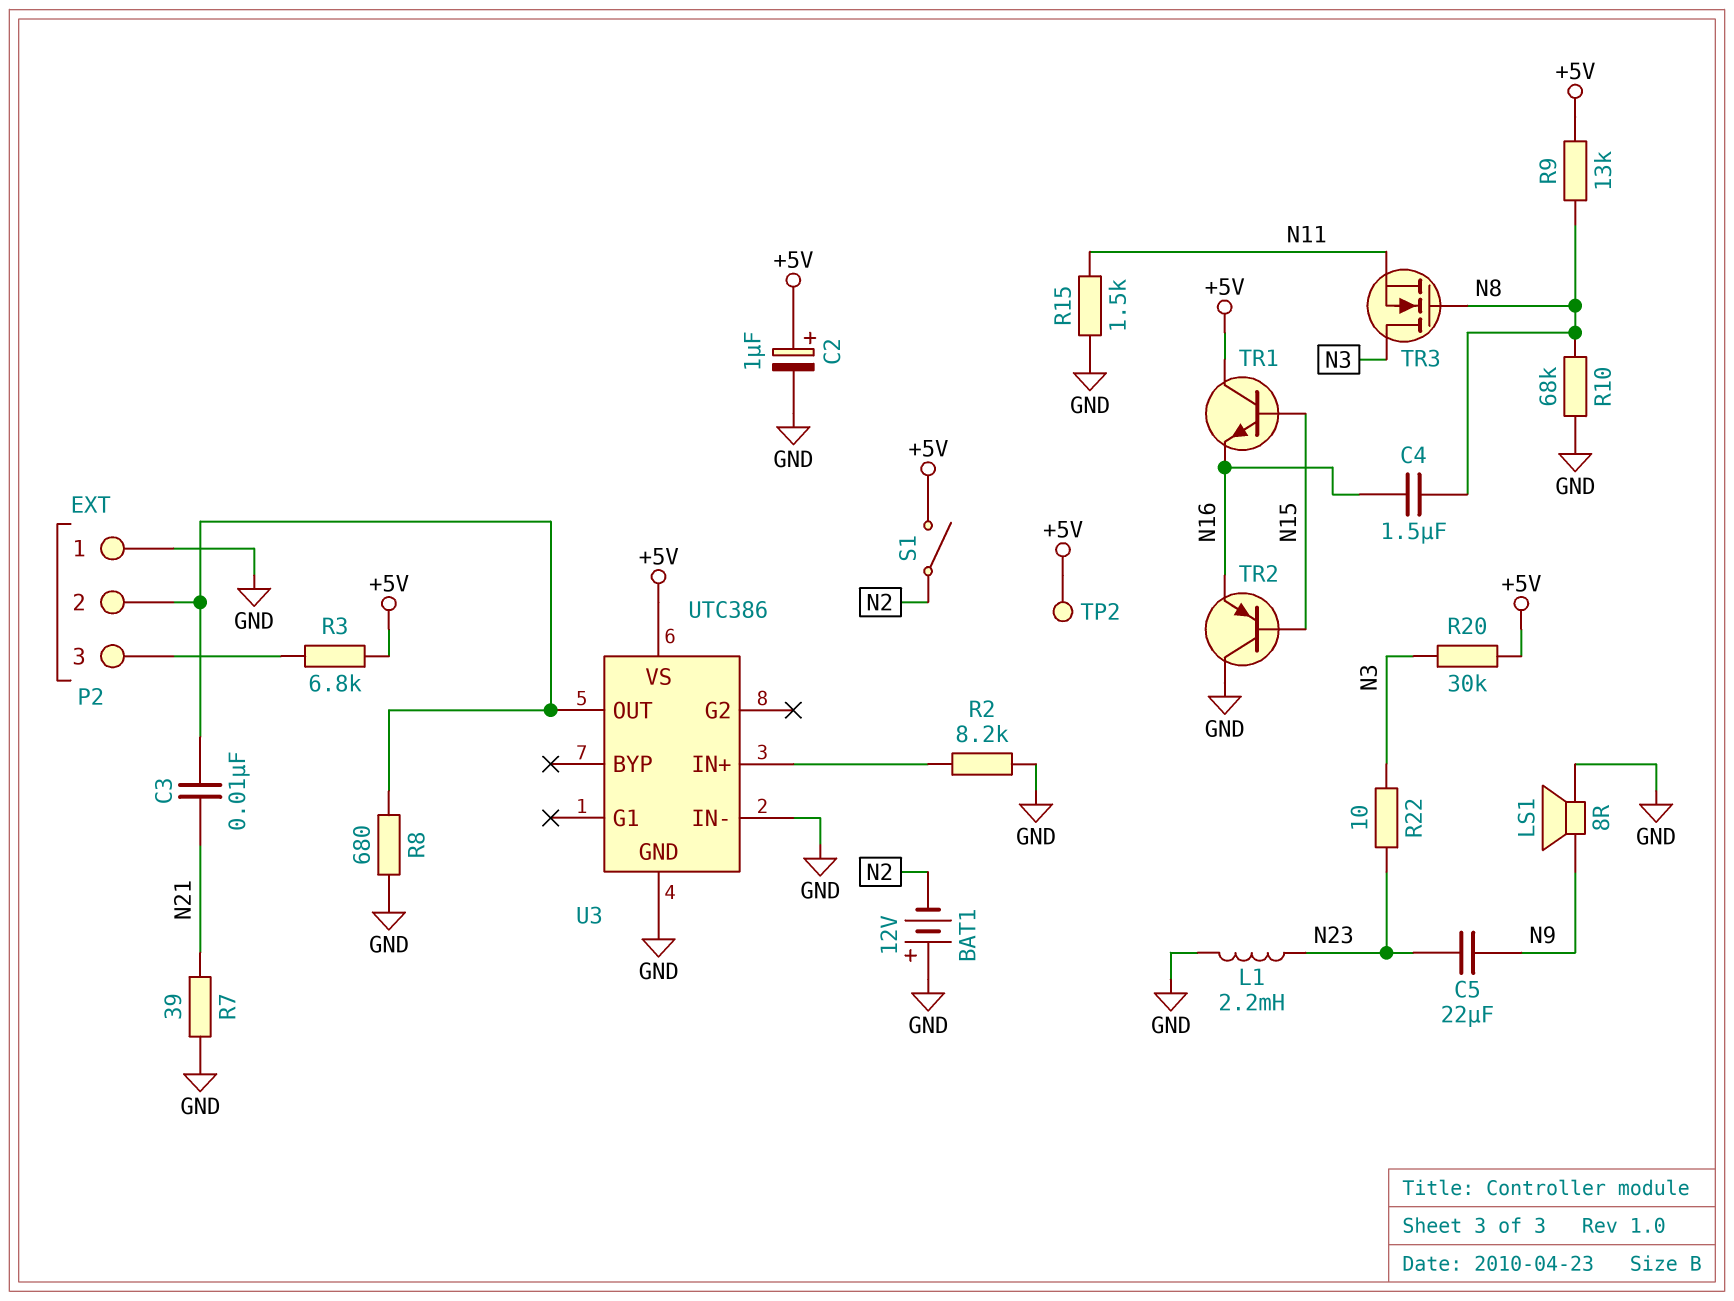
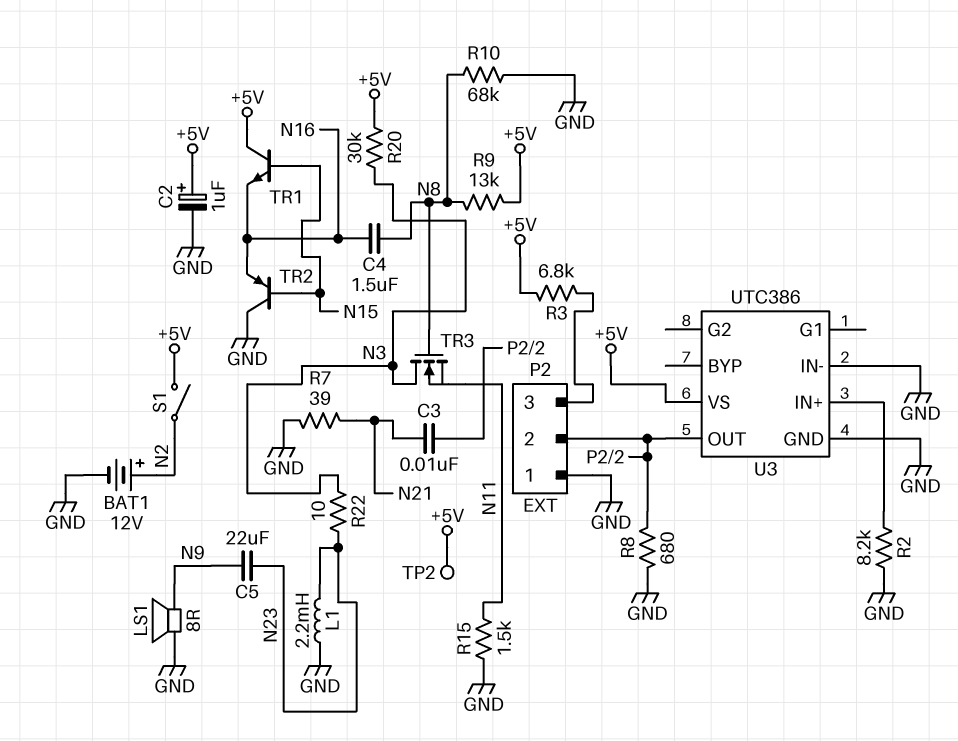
BAT1: 12V (plus GND, minus N2) -> 12V (plus N2, minus GND)

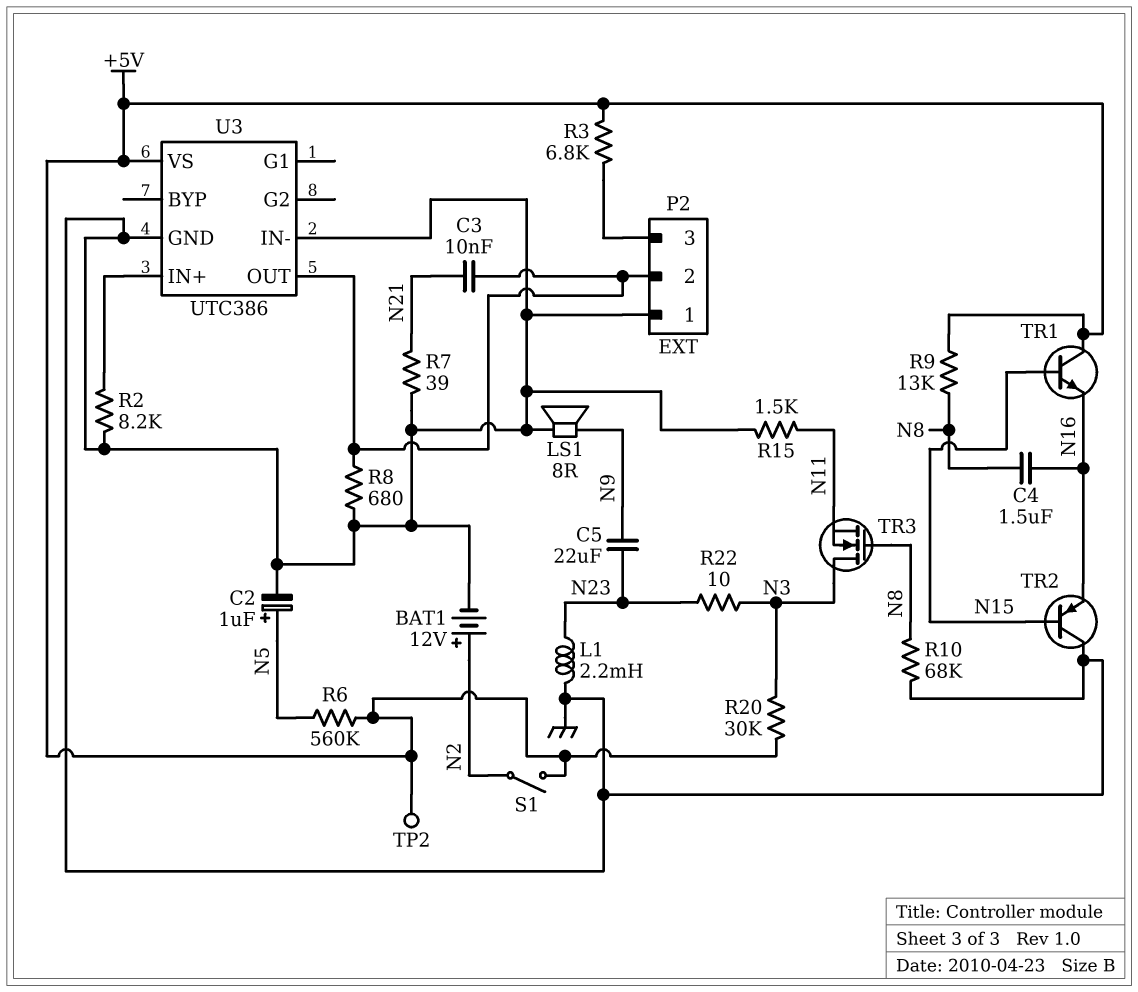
C2: 1uF (plus +5V, minus GND) -> 1uF (plus N5, minus GND)
R6: none -> 560k (+5V, N5)

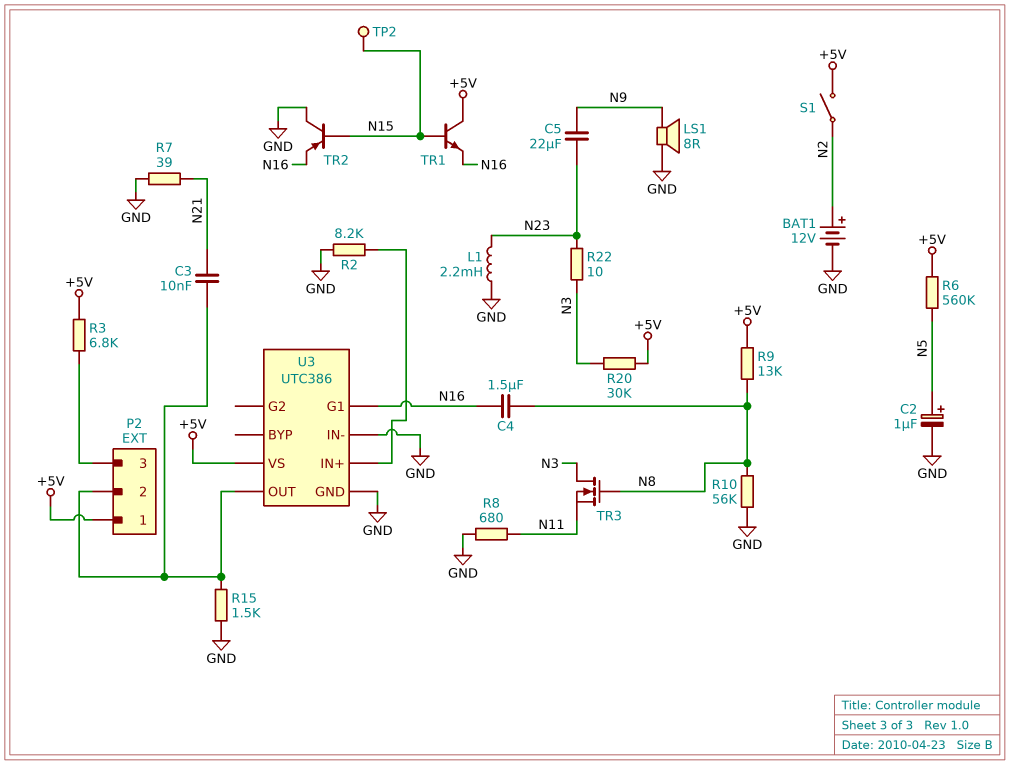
P2 pin 1: GND -> +5V
R8: 680 (GND, P2/2) -> 680 (GND, N11)
R10: 68k (GND, N8) -> 56k (GND, N8)
R15: 1.5k (GND, N11) -> 1.5k (GND, P2/2)
TP2: test point (+5V) -> test point (N15)
U3 pin G1: none -> N16

